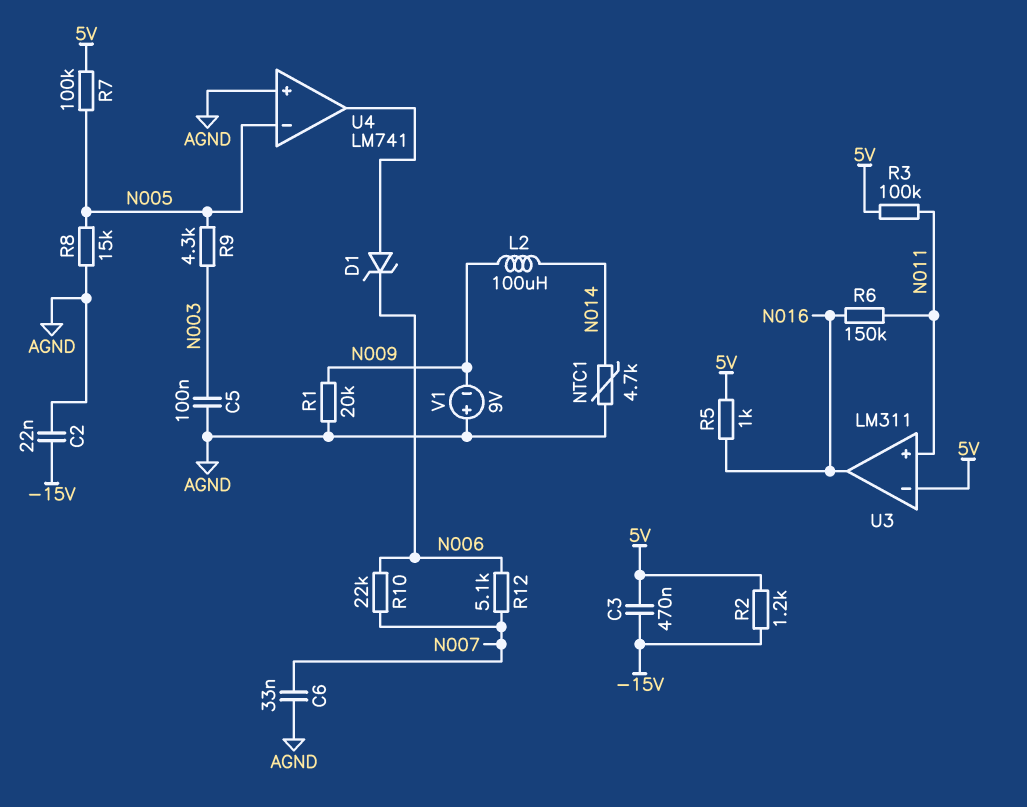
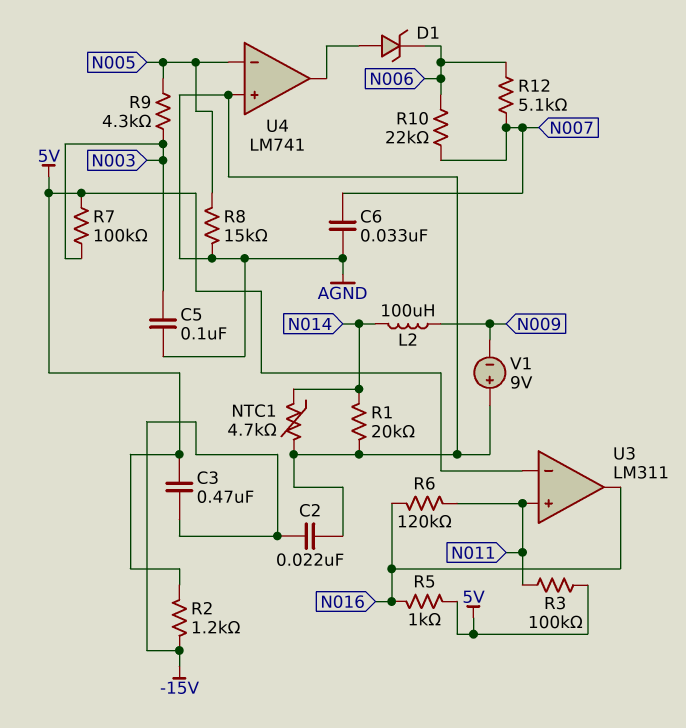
R1: 20k (AGND, N009) -> 20k (AGND, N014)
R6: 150k (N011, N016) -> 120k (N011, N016)
R7: 100k (5V, N005) -> 100k (5V, N003)

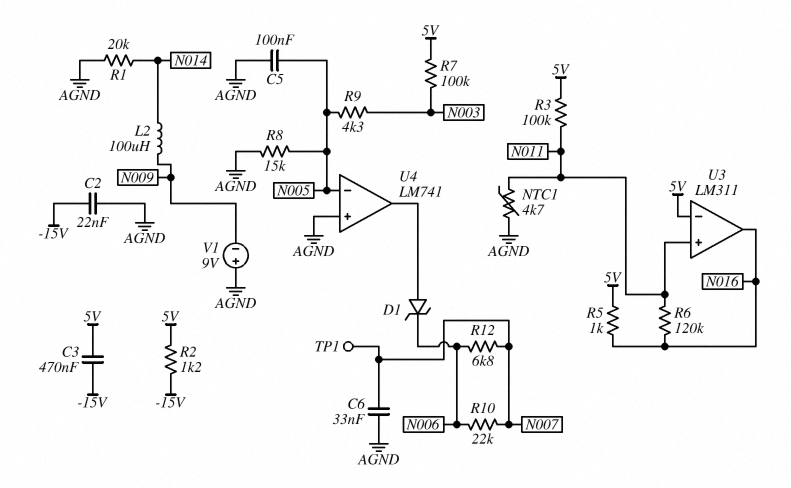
C5: 100nF (AGND, N003) -> 100nF (AGND, N005)
NTC1: 4.7k (AGND, N014) -> 4.7k (AGND, N011)
R12: 5.1k (N006, N007) -> 6.8k (N006, N007)
TP1: none -> test point (N007)

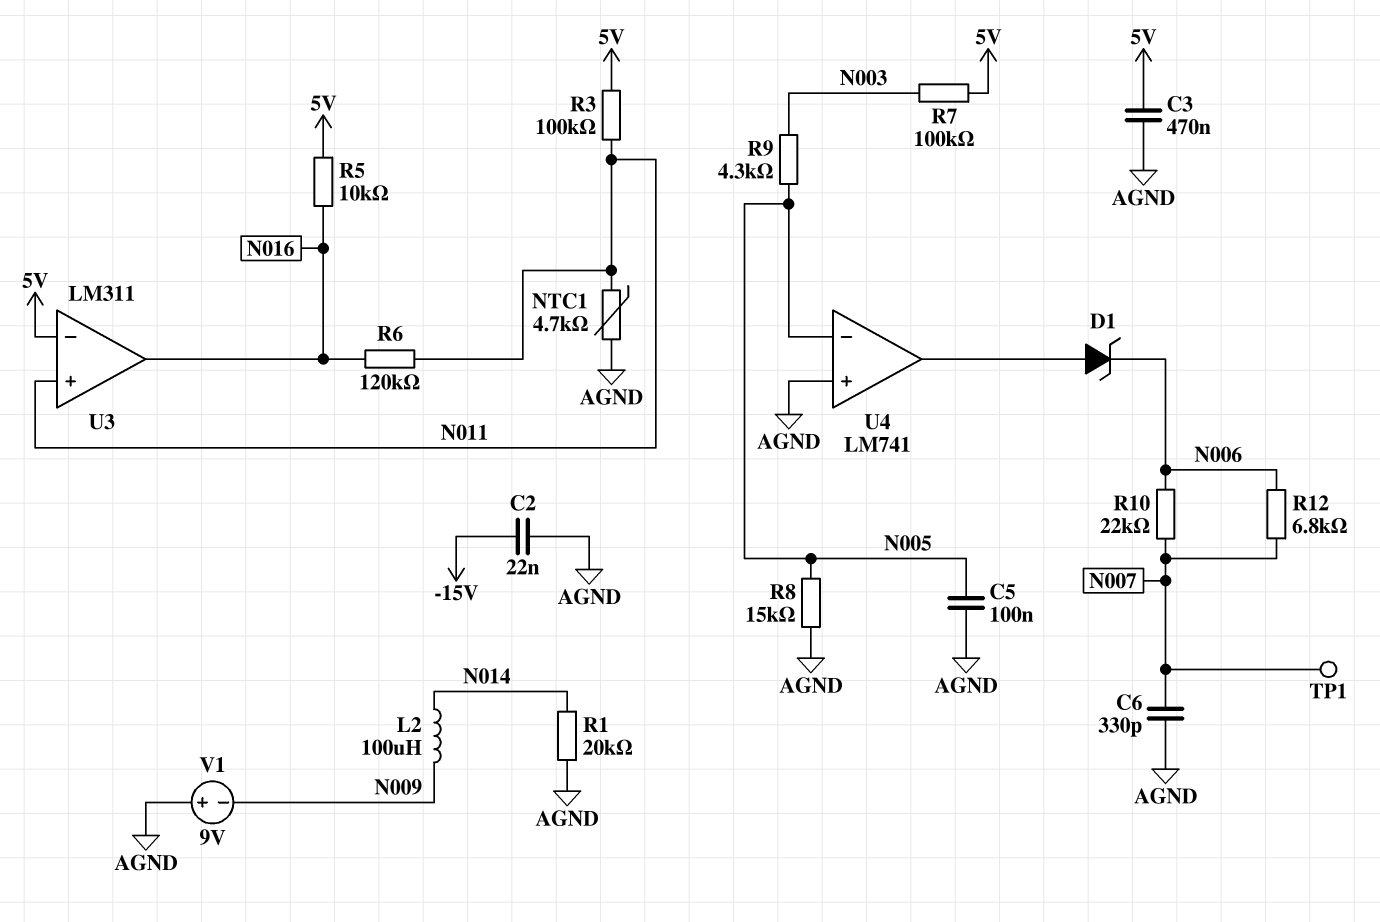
C3: 470nF (-15V, 5V) -> 470nF (5V, AGND)
C6: 33nF (AGND, N007) -> 330pF (AGND, N007)
R2: 1.2k (-15V, 5V) -> none
R5: 1k (5V, N016) -> 10k (5V, N016)

